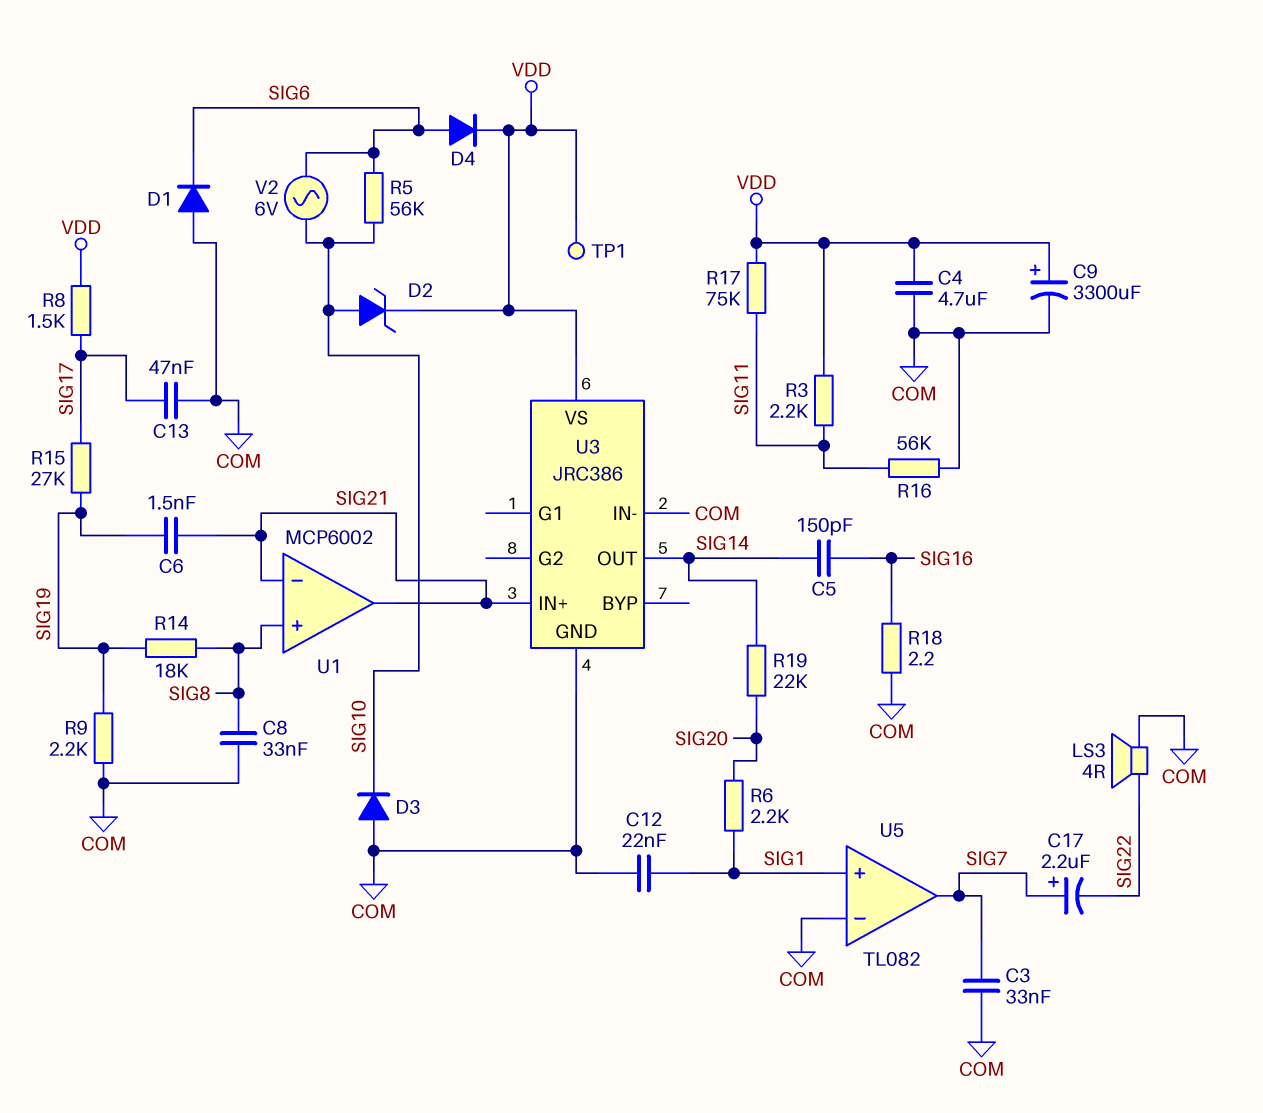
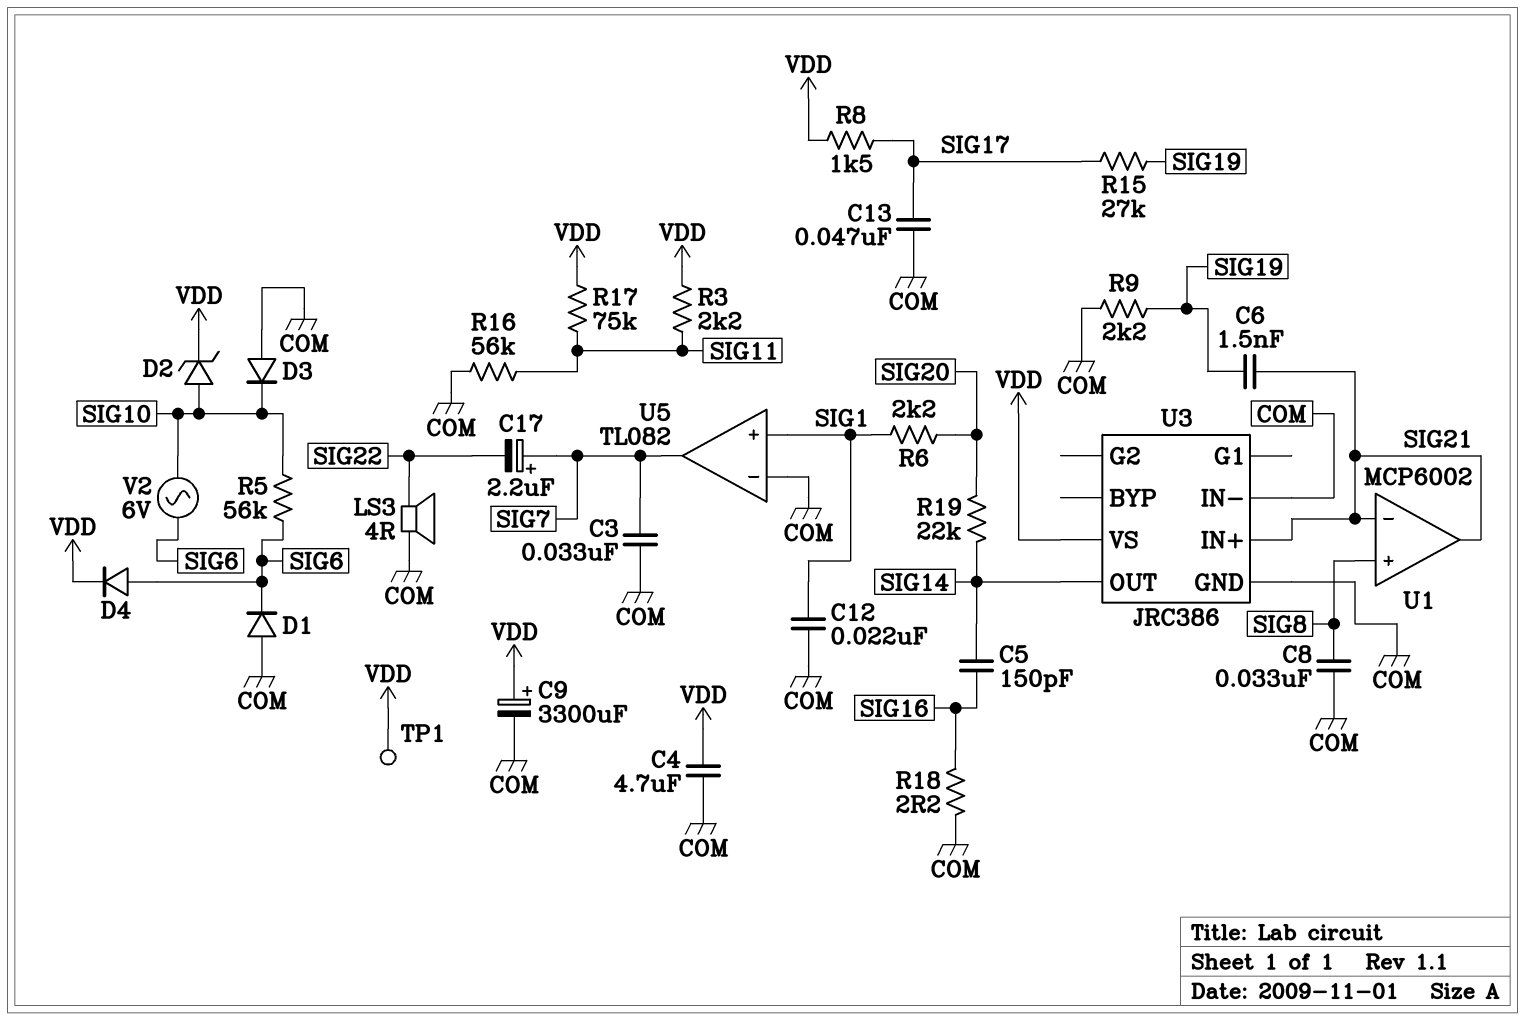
R14: 18k (SIG8, SIG19) -> none

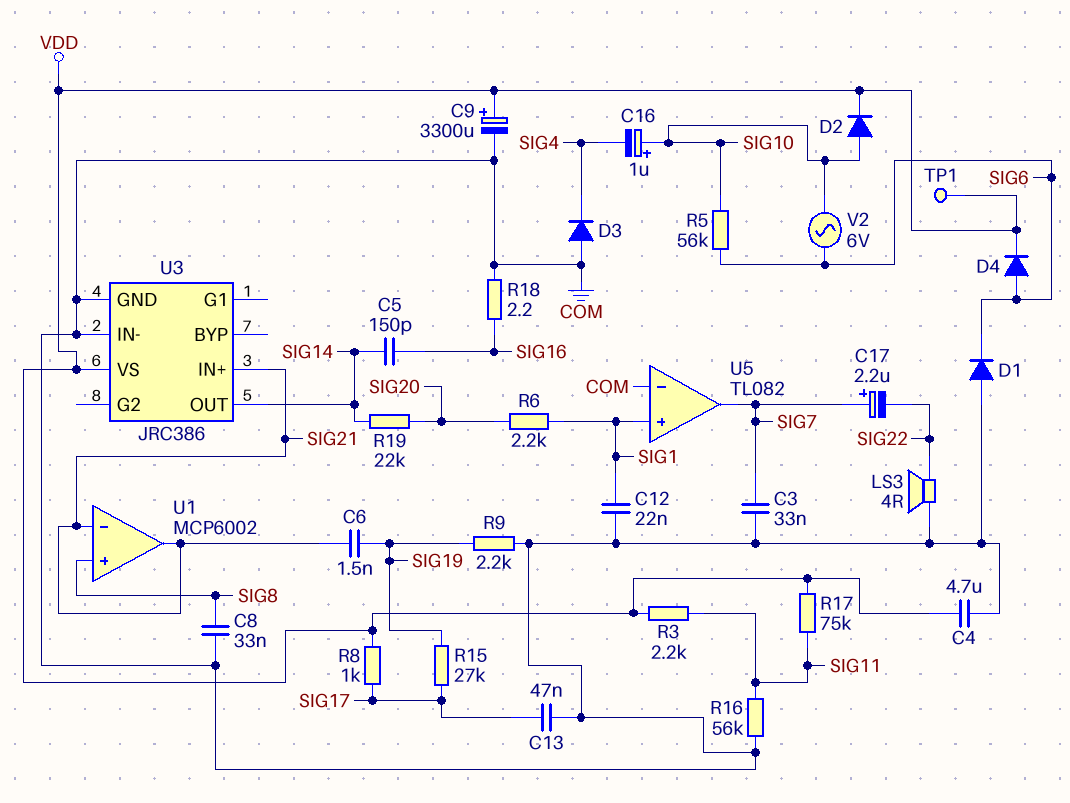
C16: none -> 1uF (plus SIG10, minus SIG4)
D2: zener (A SIG10, K VDD) -> diode (A SIG10, K VDD)
D3: diode (A COM, K SIG10) -> diode (A COM, K SIG4)
R8: 1.5k (SIG17, VDD) -> 1k (SIG17, VDD)

